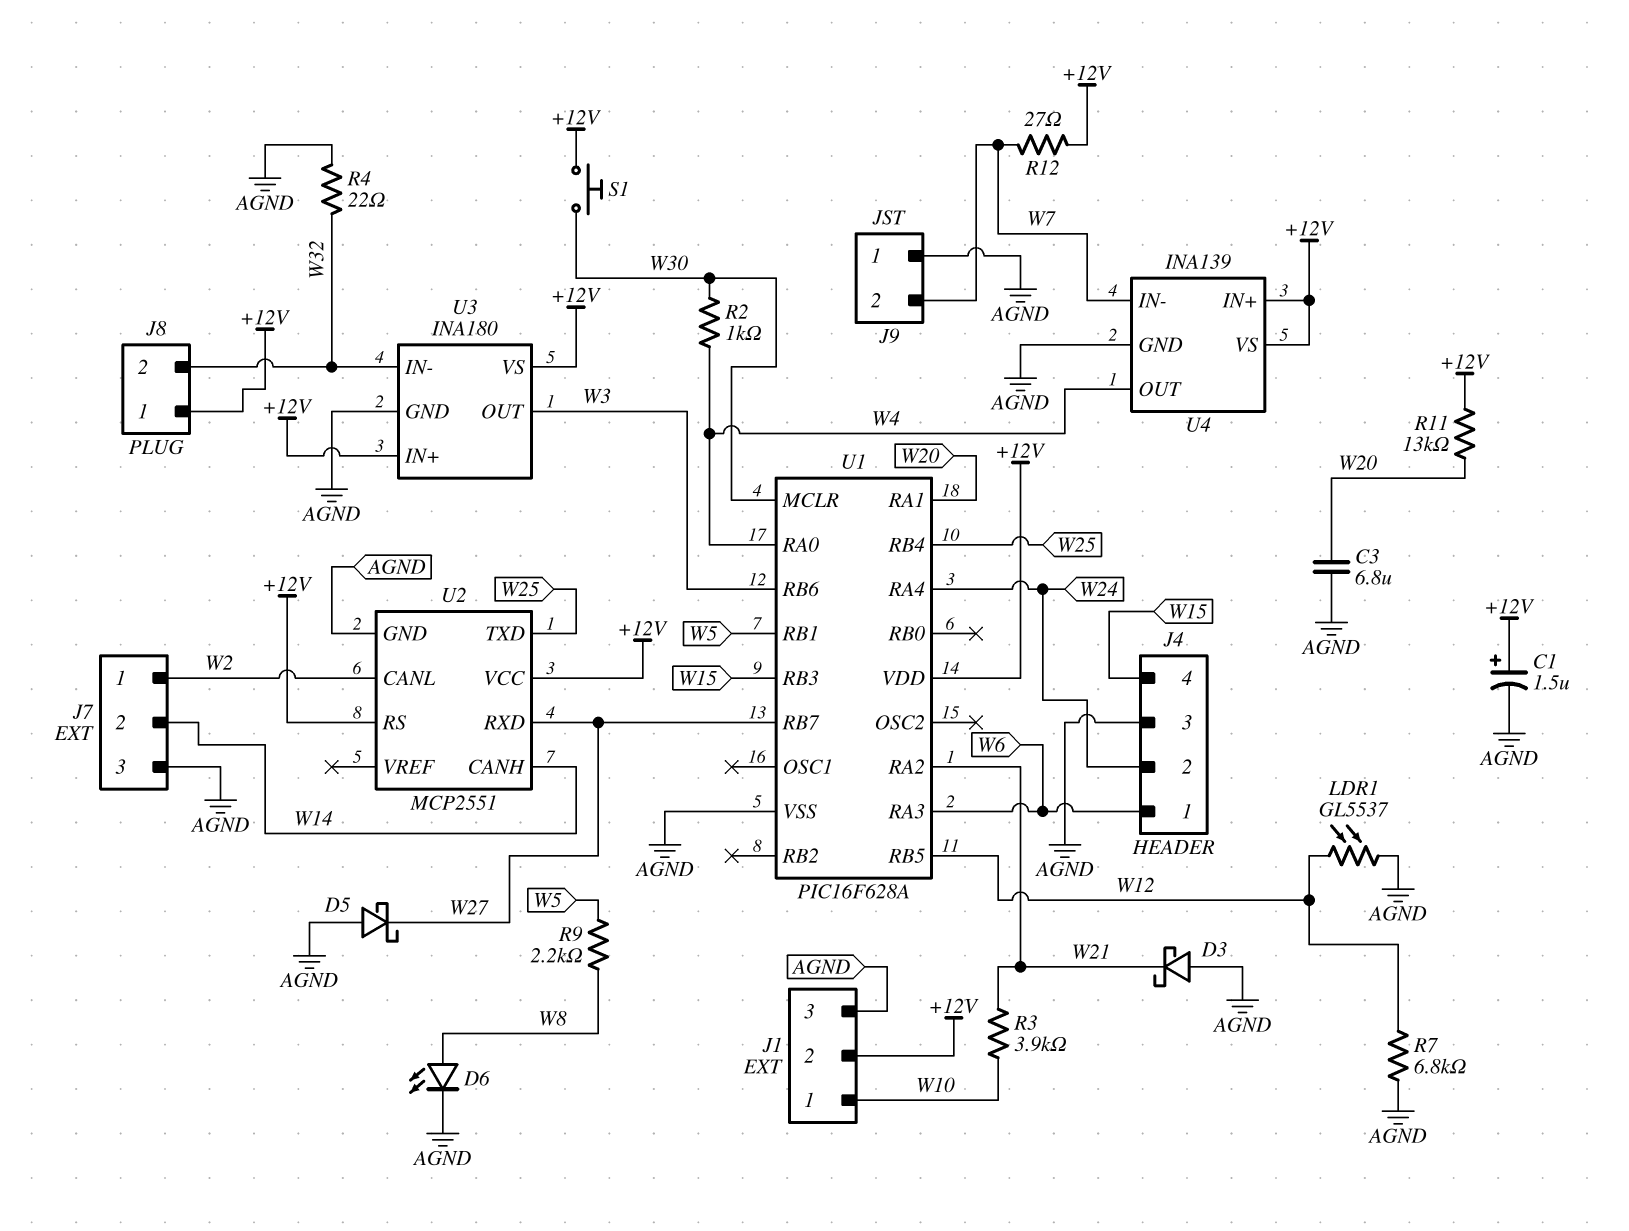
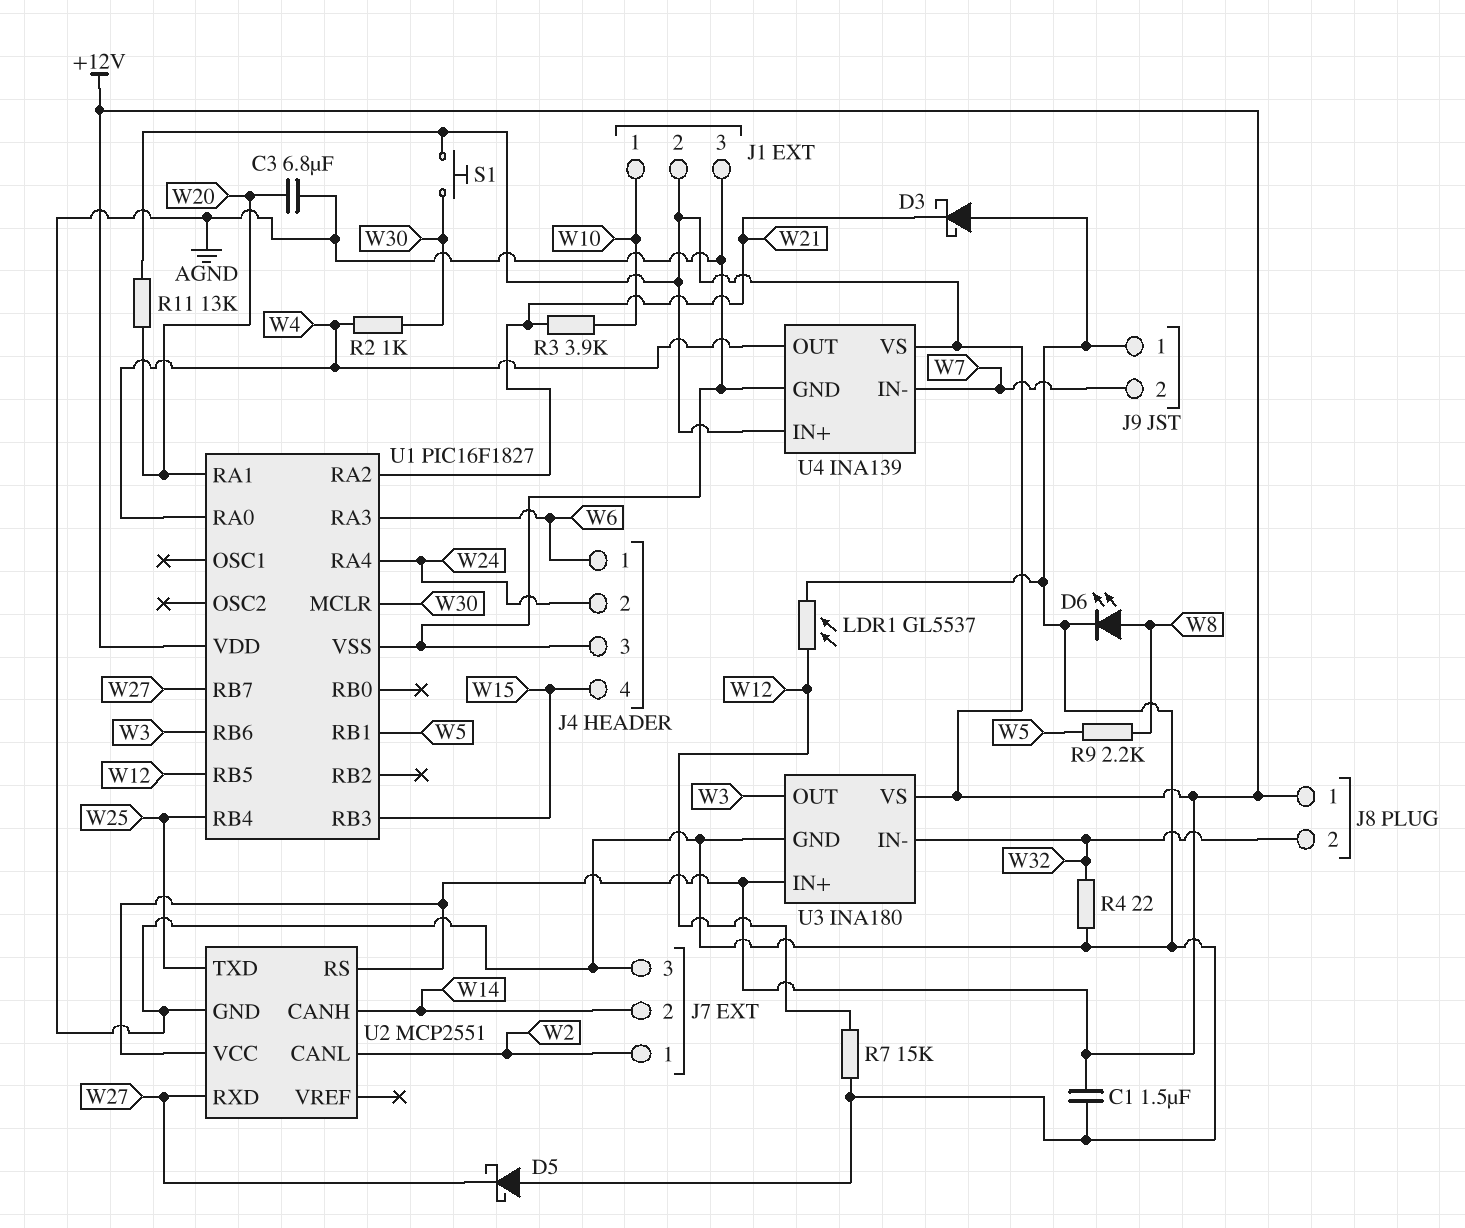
C1: 1.5uF (plus +12V, minus AGND) -> 1.5uF (+12V, AGND)
R7: 6.8k (AGND, W12) -> 15k (AGND, W12)
R12: 27 (+12V, W7) -> none
U1: PIC16F628A -> PIC16F1827

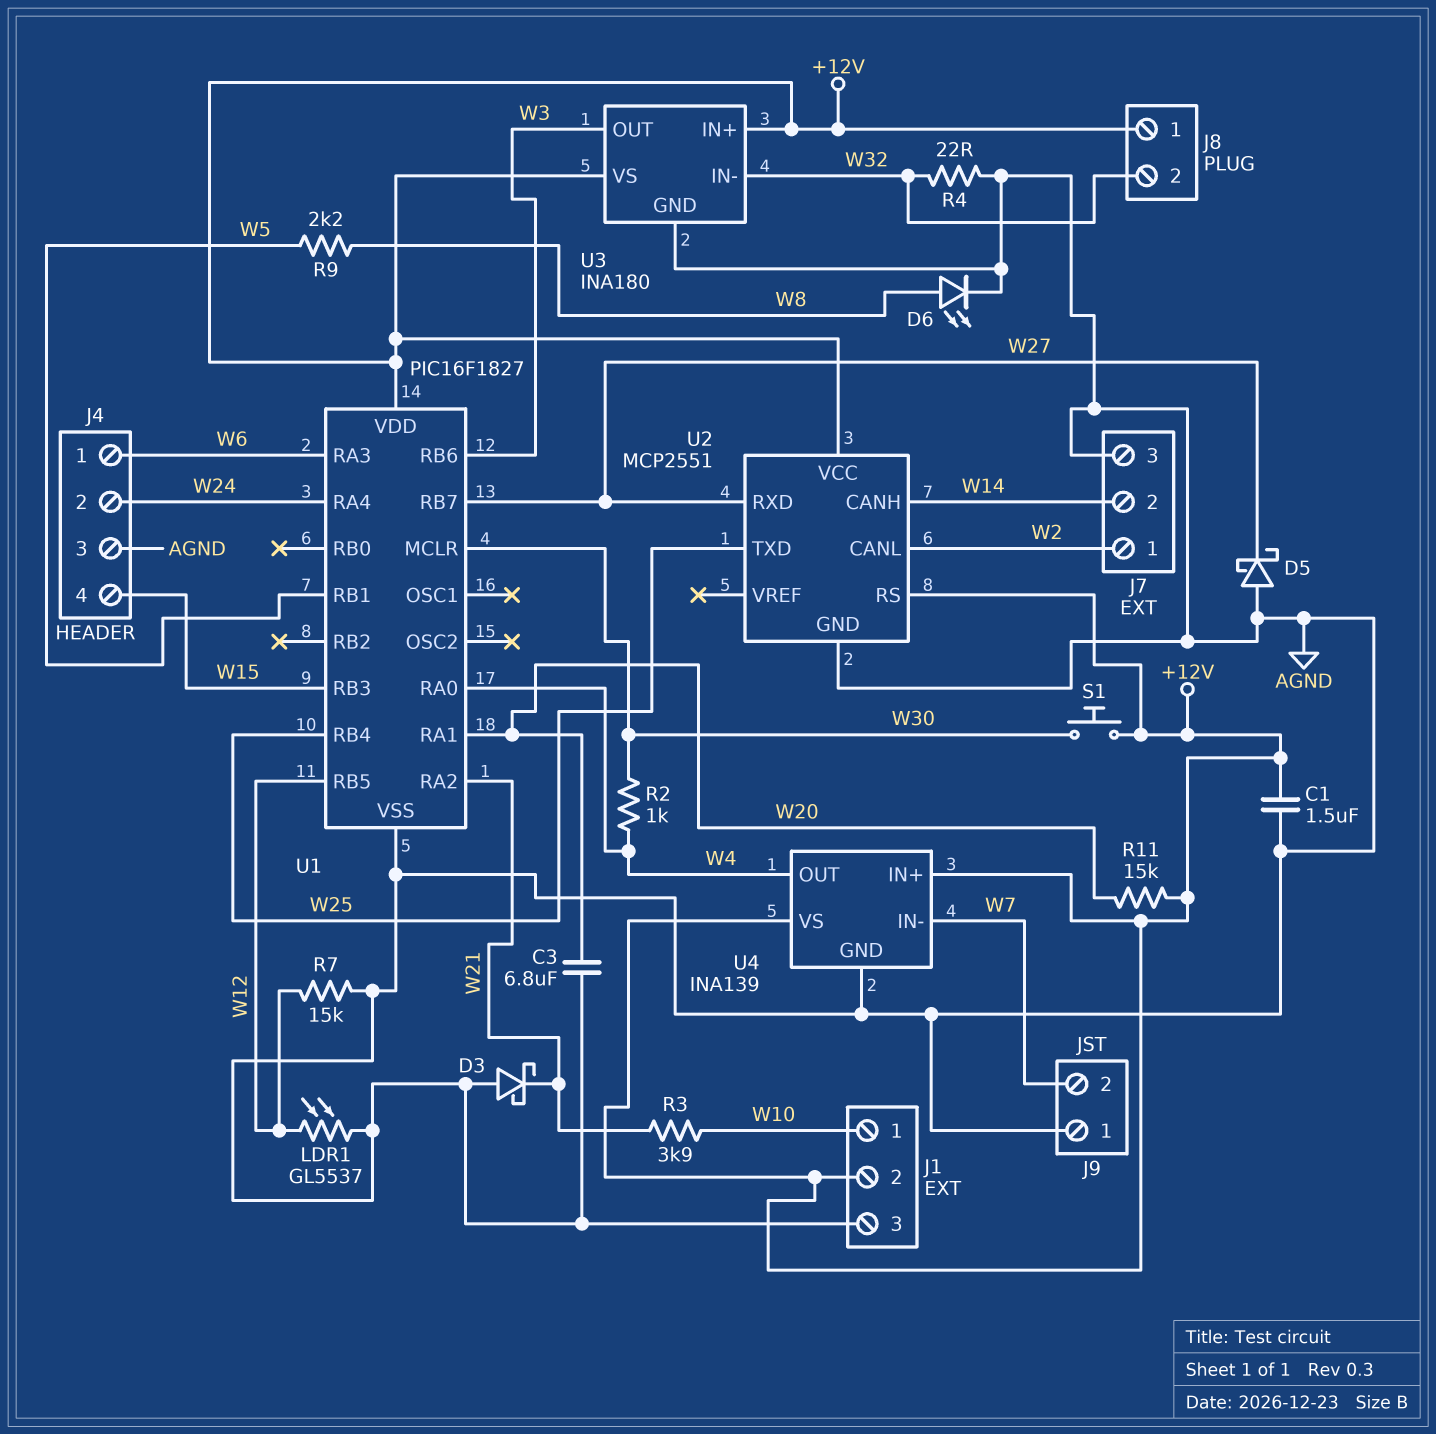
R11: 13k (+12V, W20) -> 15k (+12V, W20)

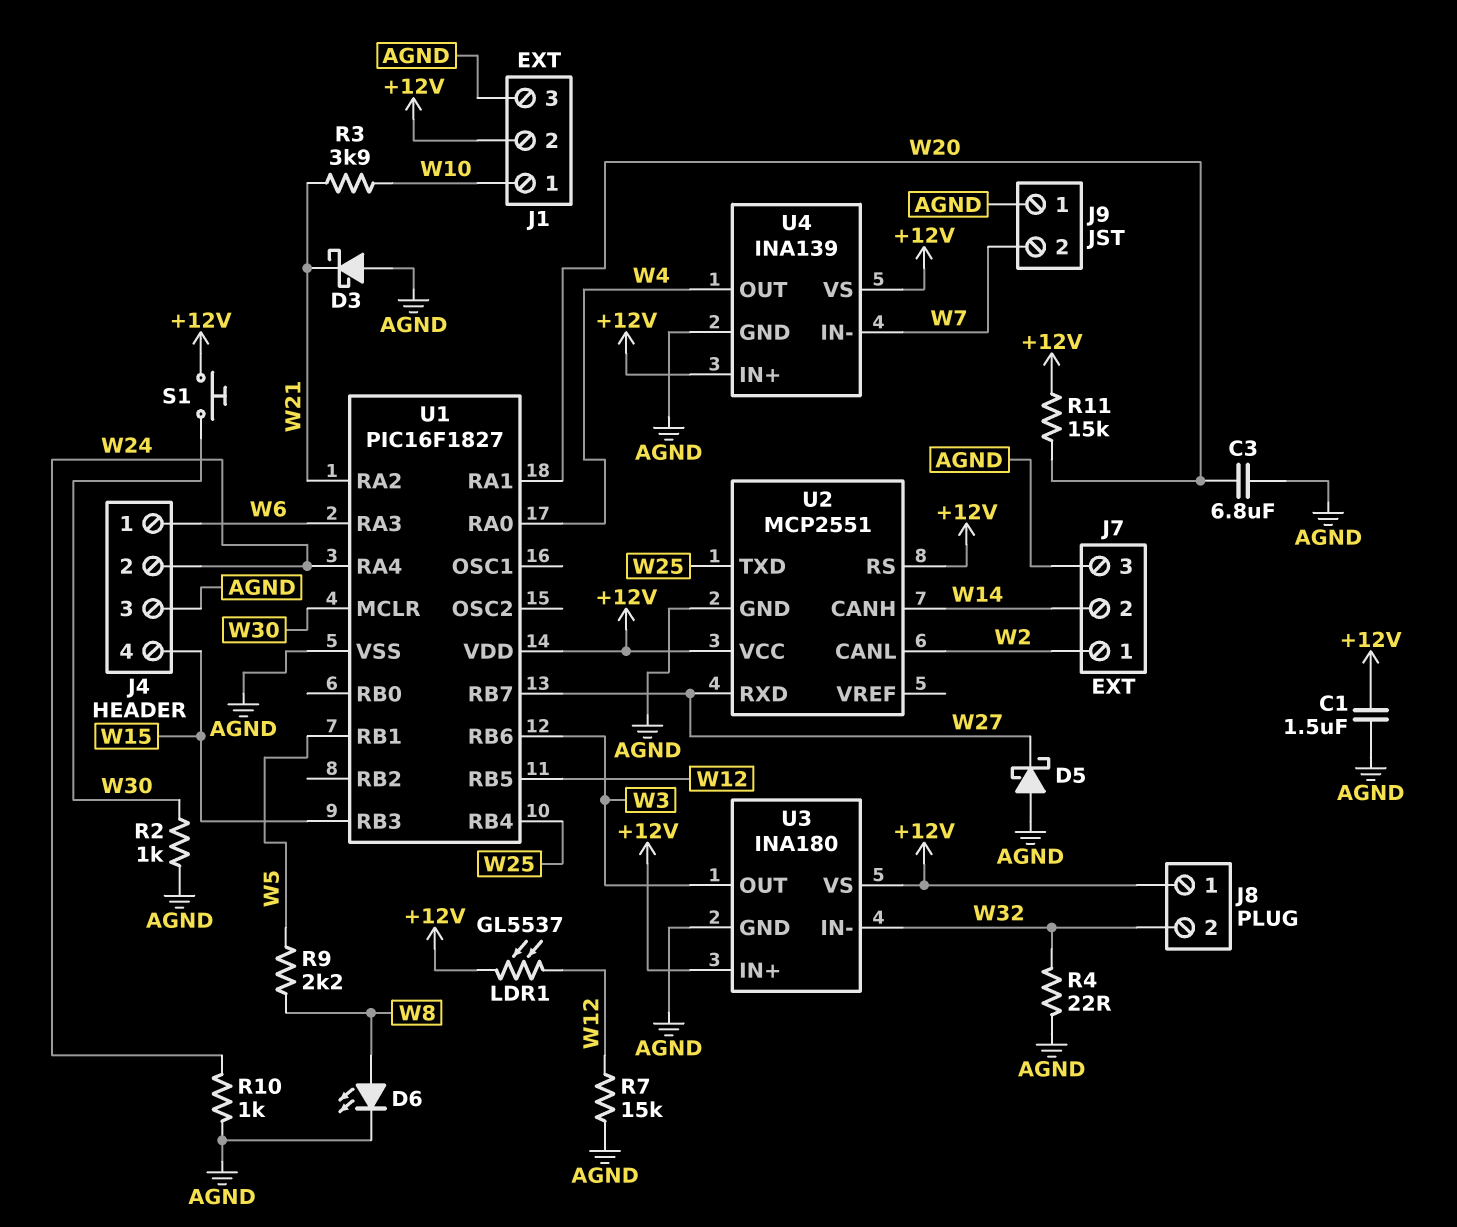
LDR1: GL5537 (AGND, W12) -> GL5537 (+12V, W12)
R2: 1k (W4, W30) -> 1k (AGND, W30)
R10: none -> 1k (AGND, W24)

